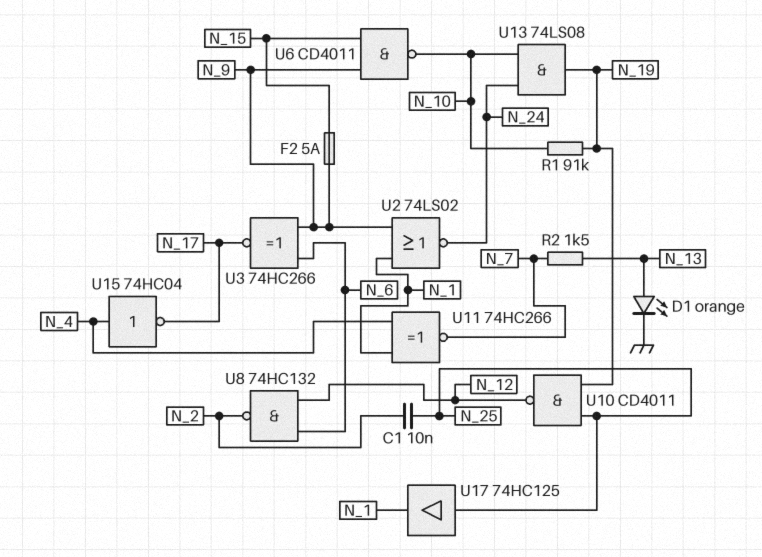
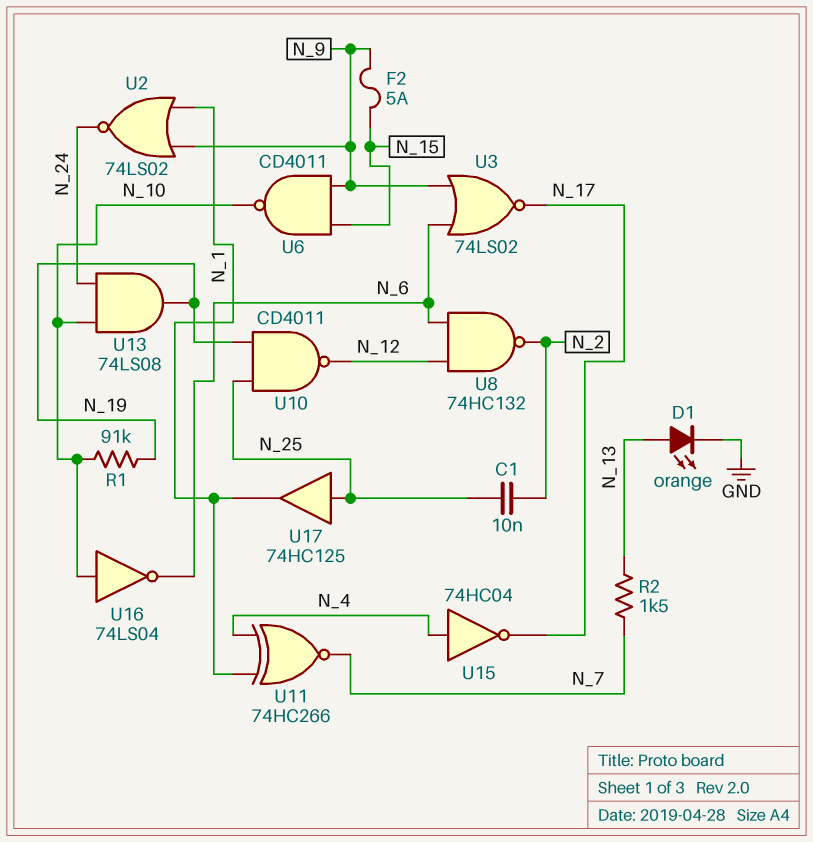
U3: XNOR 74HC266 (in N_6, in N_9, out N_17) -> NOR 74LS02 (in N_6, in N_9, out N_17)
U16: none -> NOT 74LS04 (in N_10, out N_6)

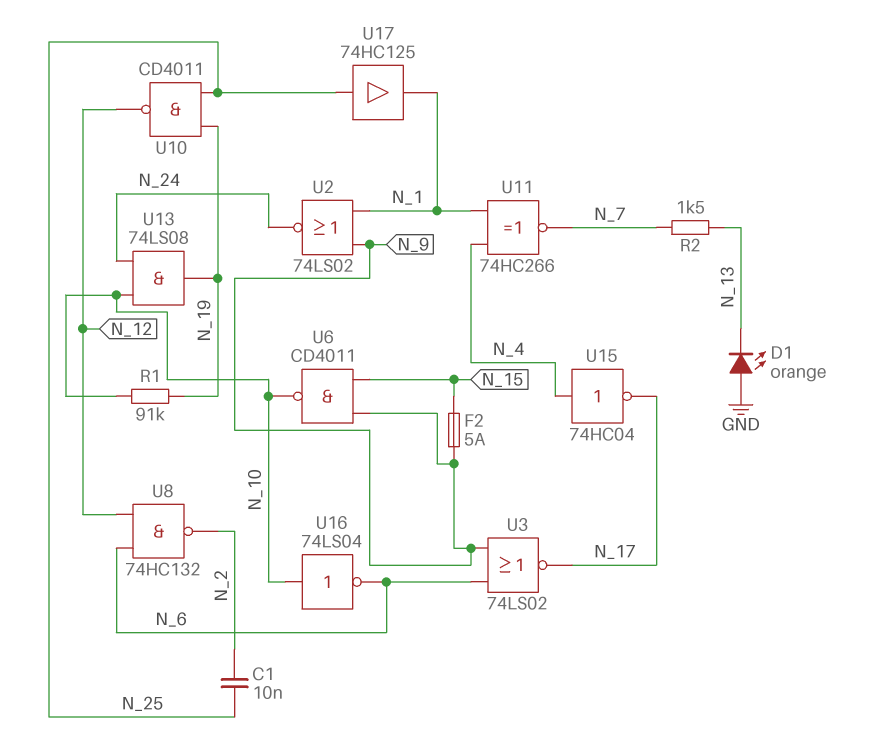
D1: LED orange (A N_13, K GND) -> LED orange (A GND, K N_13)

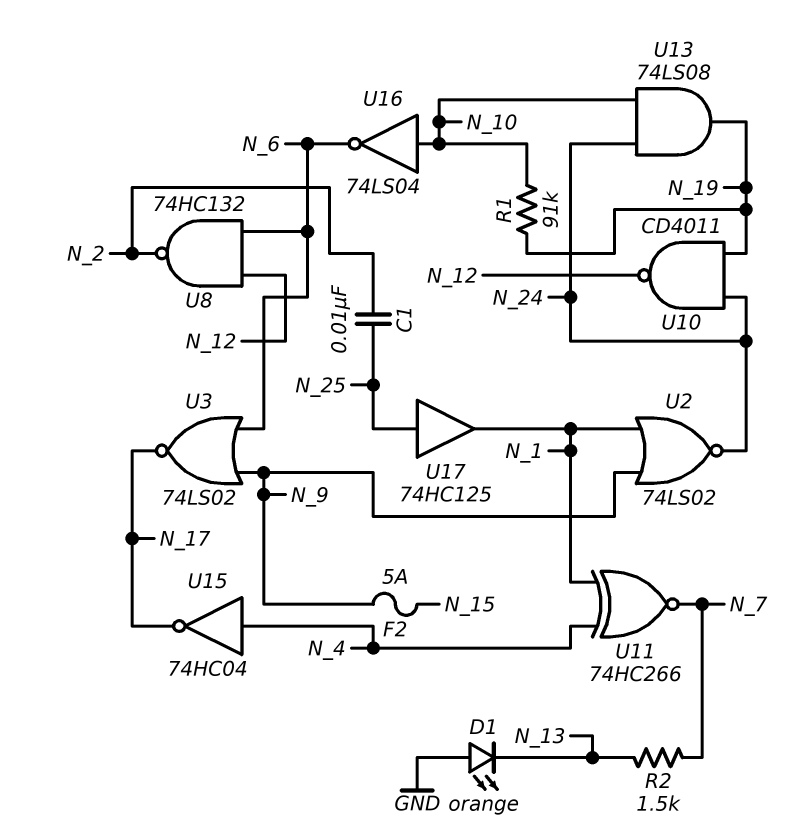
U6: NAND CD4011 (in N_9, in N_15, out N_10) -> none
U10: NAND CD4011 (in N_19, in N_25, out N_12) -> NAND CD4011 (in N_19, in N_24, out N_12)

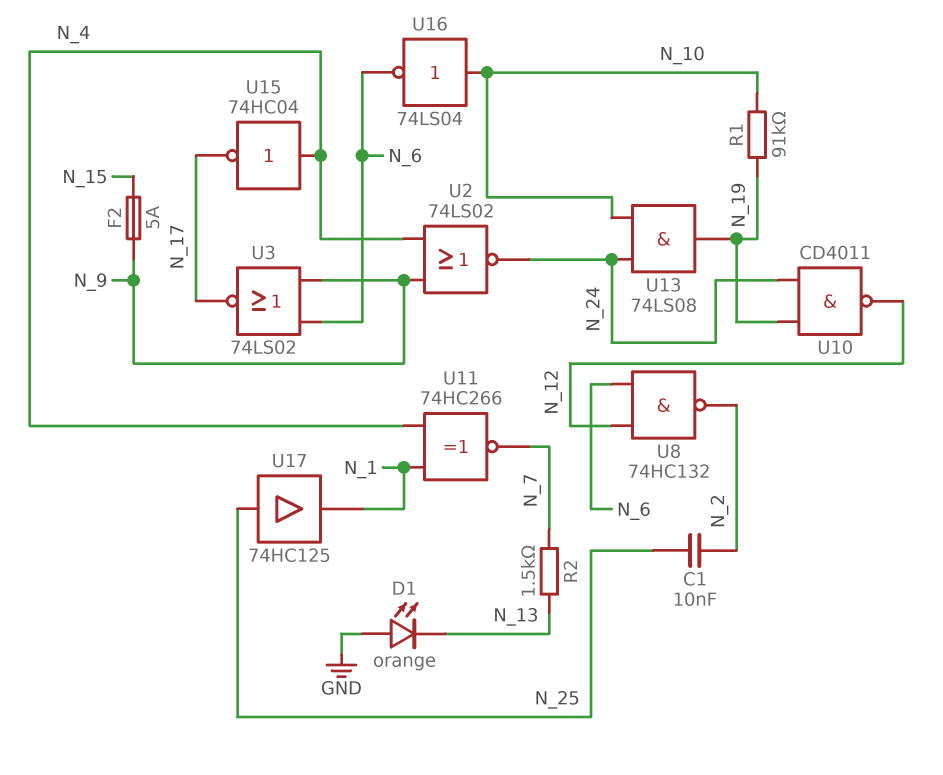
U2: NOR 74LS02 (in N_1, in N_9, out N_24) -> NOR 74LS02 (in N_4, in N_9, out N_24)

